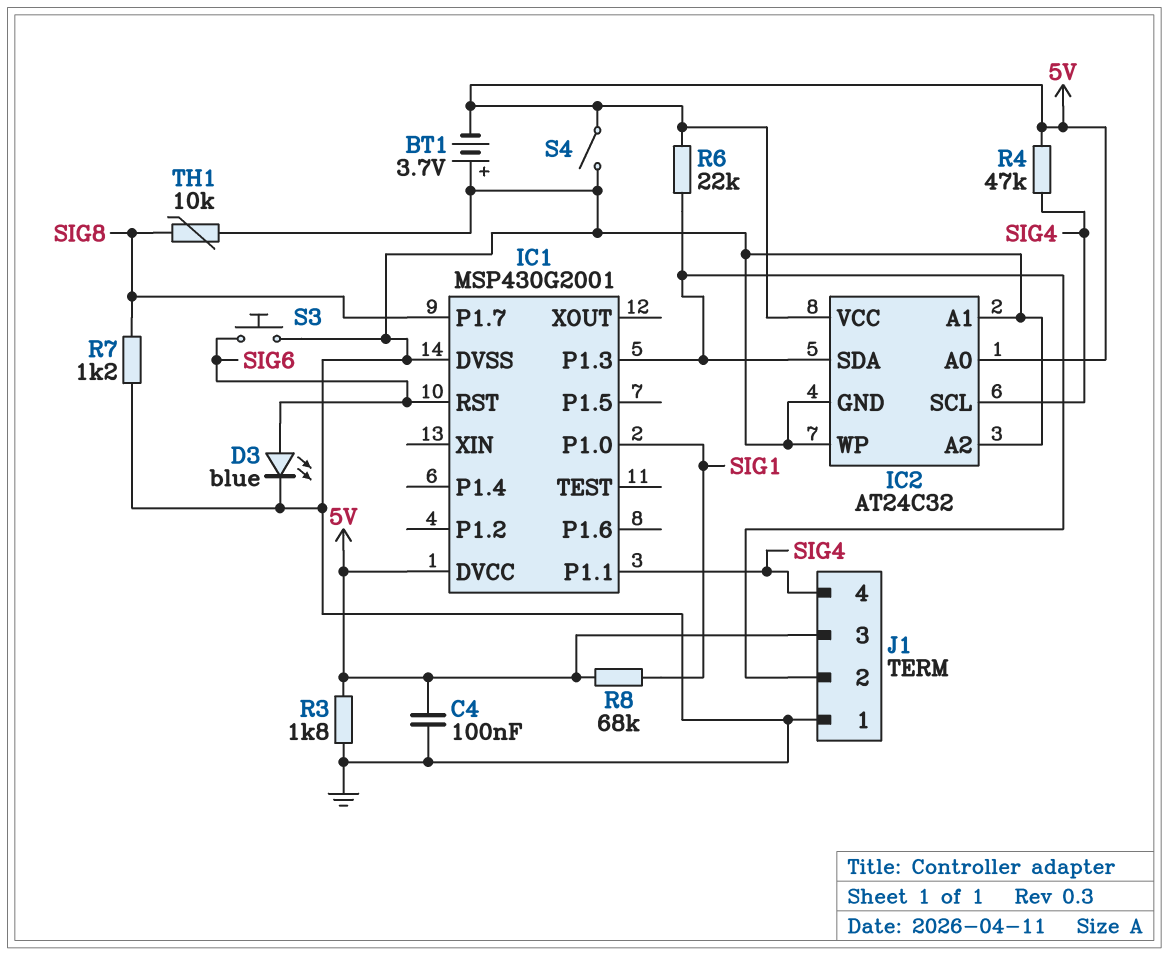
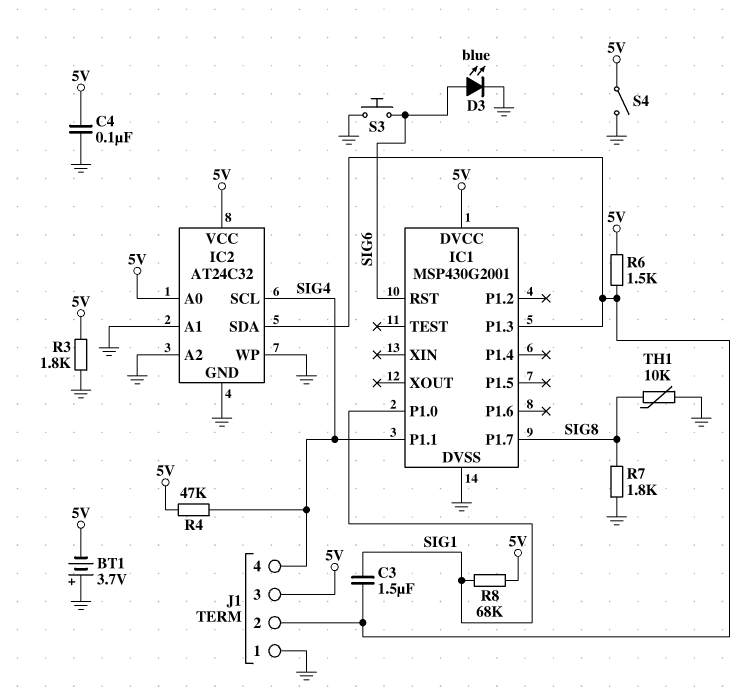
C3: none -> 1.5uF (IC1/P1.3, SIG1)
R6: 22k (5V, IC1/P1.3) -> 1.5k (5V, IC1/P1.3)
R7: 1.2k (GND, SIG8) -> 1.8k (GND, SIG8)

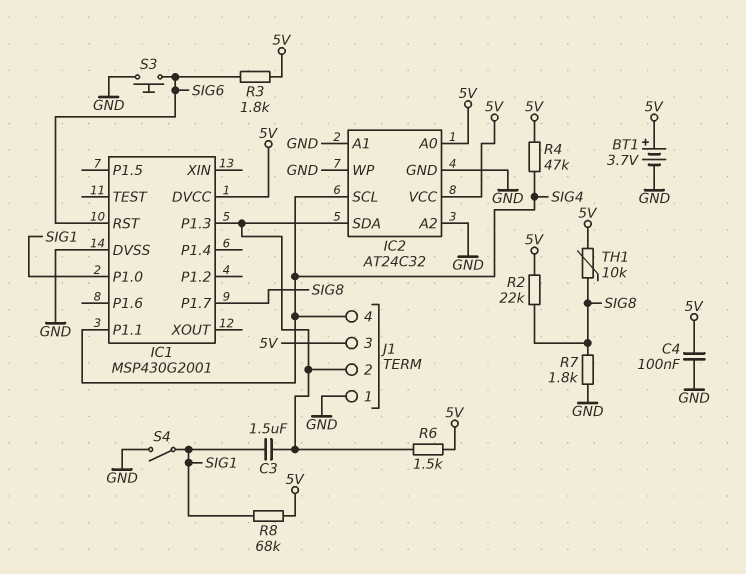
BT1: 3.7V (plus GND, minus 5V) -> 3.7V (plus 5V, minus GND)
D3: LED blue (A SIG6, K GND) -> none
R2: none -> 22k (5V, SIG8)
R3: 1.8k (5V, GND) -> 1.8k (5V, SIG6)
S4: switch (5V, GND) -> switch (GND, SIG1)
TH1: 10k (GND, SIG8) -> 10k (5V, SIG8)

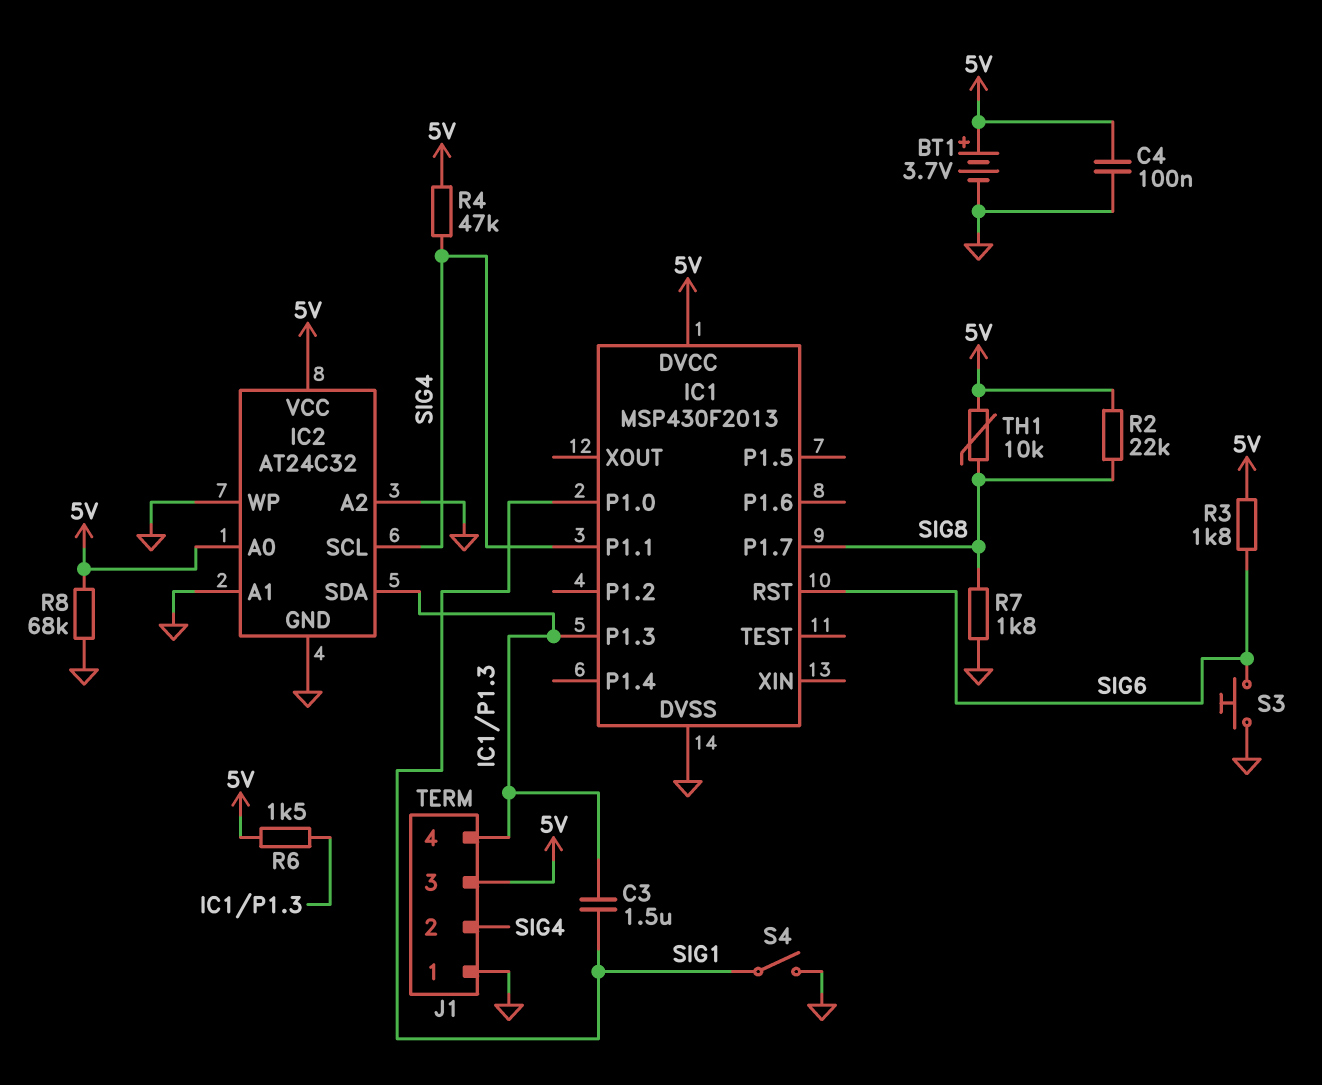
IC1: MSP430G2001 -> MSP430F2013
J1 pin 2: IC1/P1.3 -> SIG4
J1 pin 4: SIG4 -> IC1/P1.3
R8: 68k (5V, SIG1) -> 68k (5V, GND)

